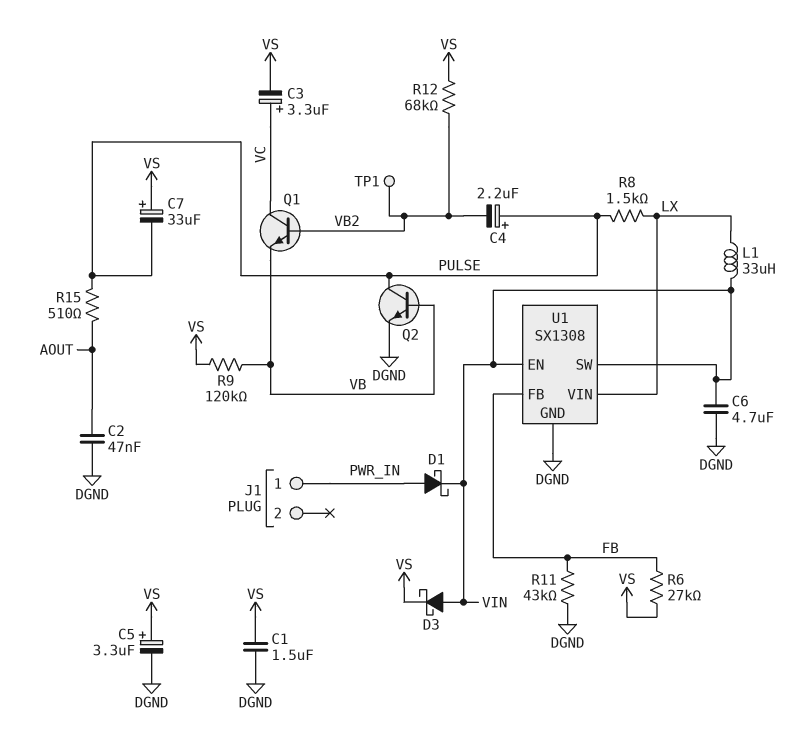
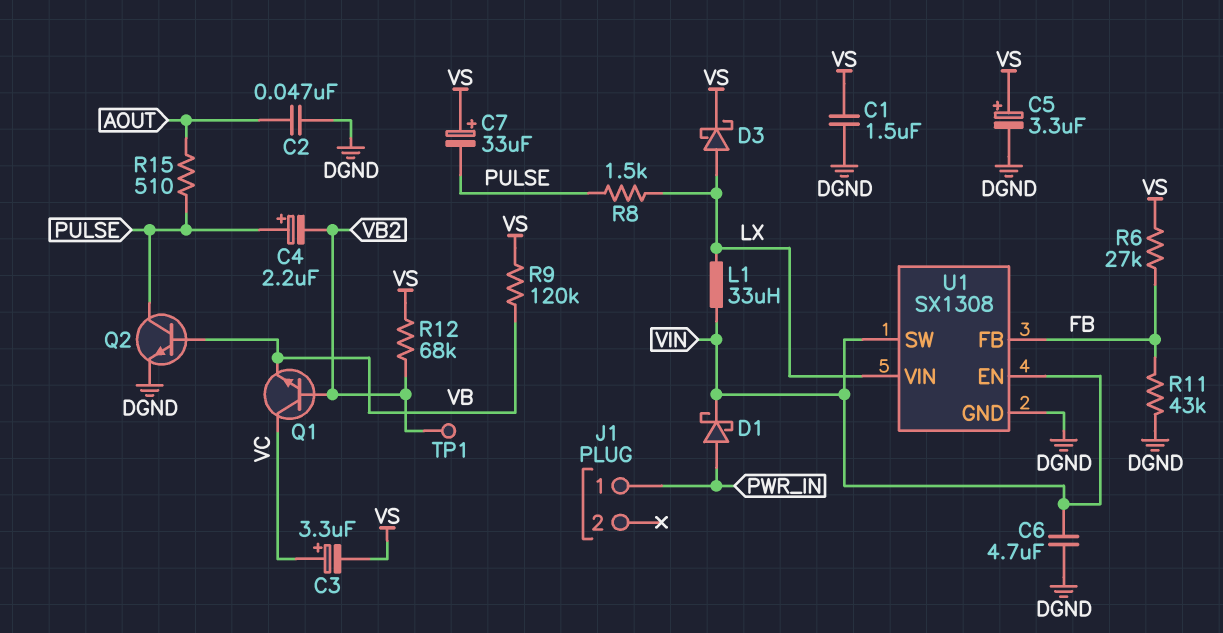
D3: schottky (A VIN, K VS) -> schottky (A LX, K VS)

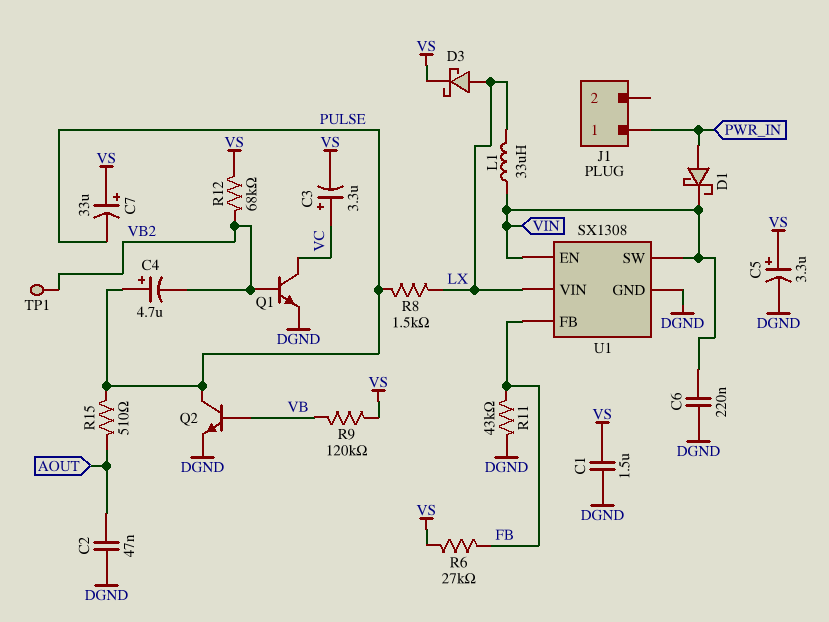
C4: 2.2uF (plus PULSE, minus VB2) -> 4.7uF (plus PULSE, minus VB2)
C6: 4.7uF (DGND, VIN) -> 220nF (DGND, VIN)
Q1: NPN (B VB2, C VC, E VB) -> NPN (B VB2, C VC, E DGND)

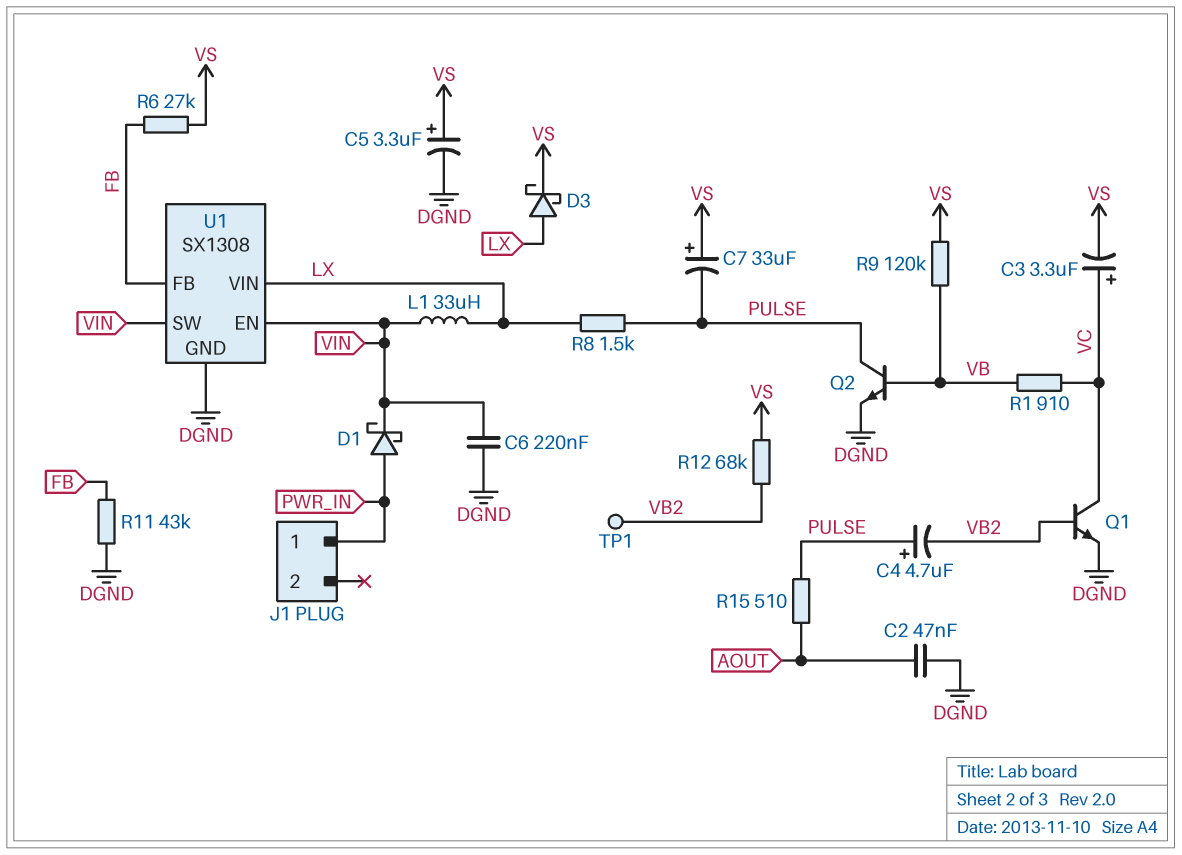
C1: 1.5uF (DGND, VS) -> none
R1: none -> 910 (VB, VC)

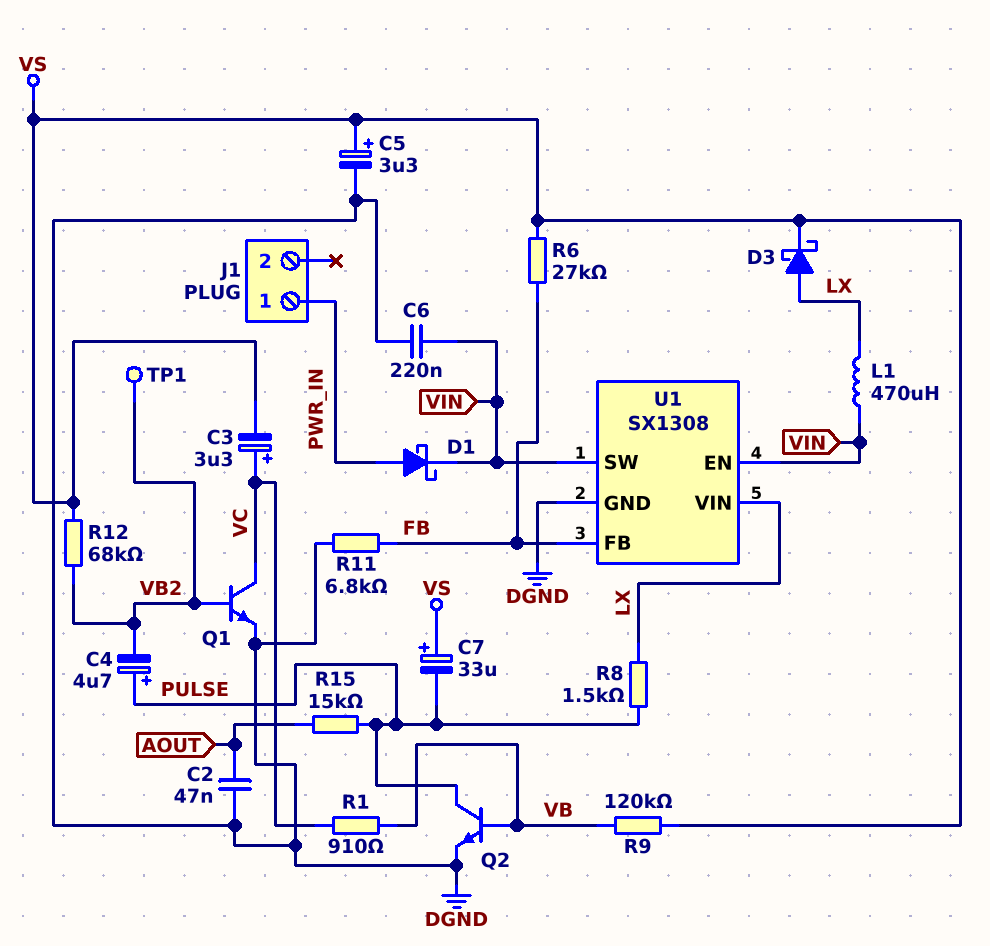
L1: 33uH (LX, VIN) -> 470uH (LX, VIN)
R11: 43k (DGND, FB) -> 6.8k (DGND, FB)
R15: 510 (AOUT, PULSE) -> 15k (AOUT, PULSE)

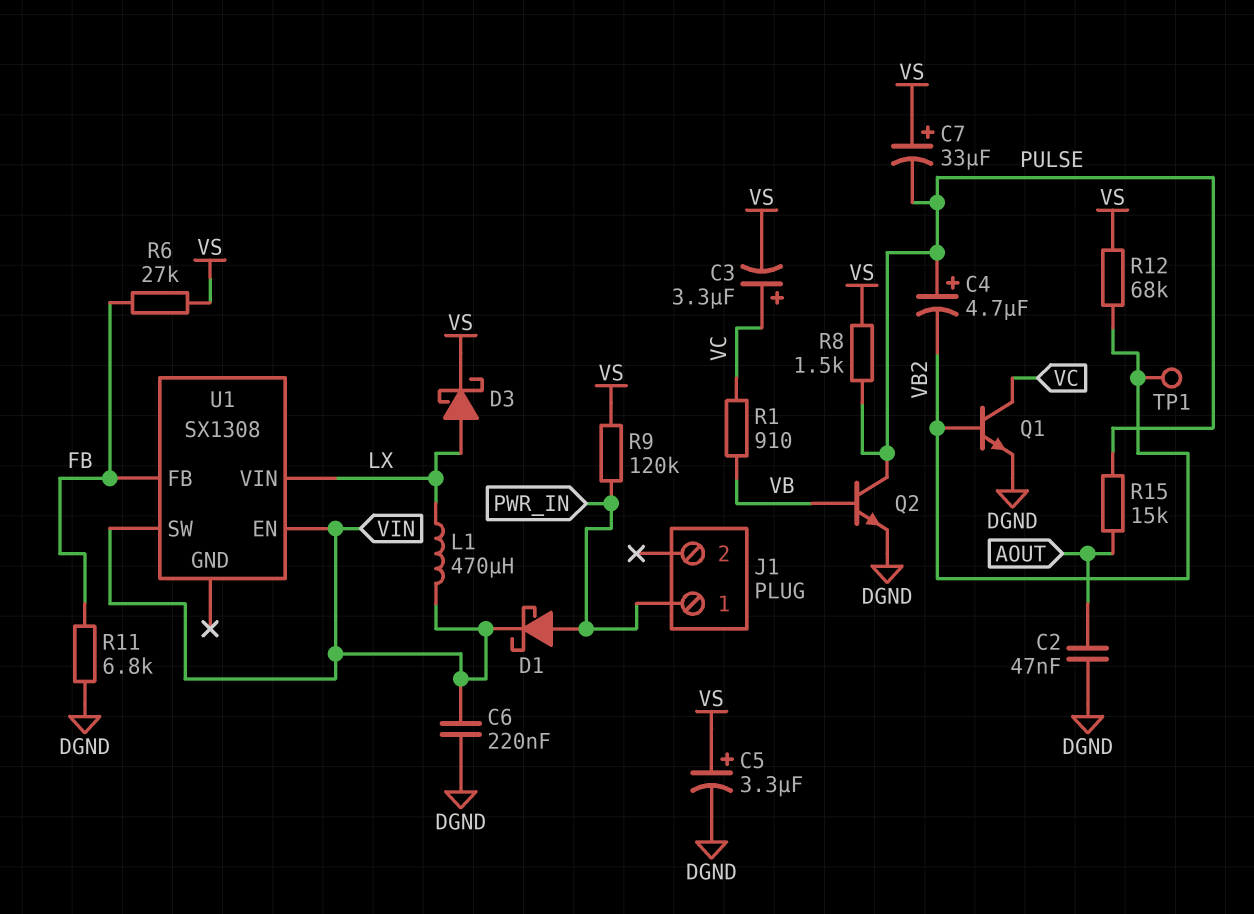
R8: 1.5k (LX, PULSE) -> 1.5k (PULSE, VS)
R9: 120k (VB, VS) -> 120k (PWR_IN, VS)
U1 pin GND: DGND -> none

